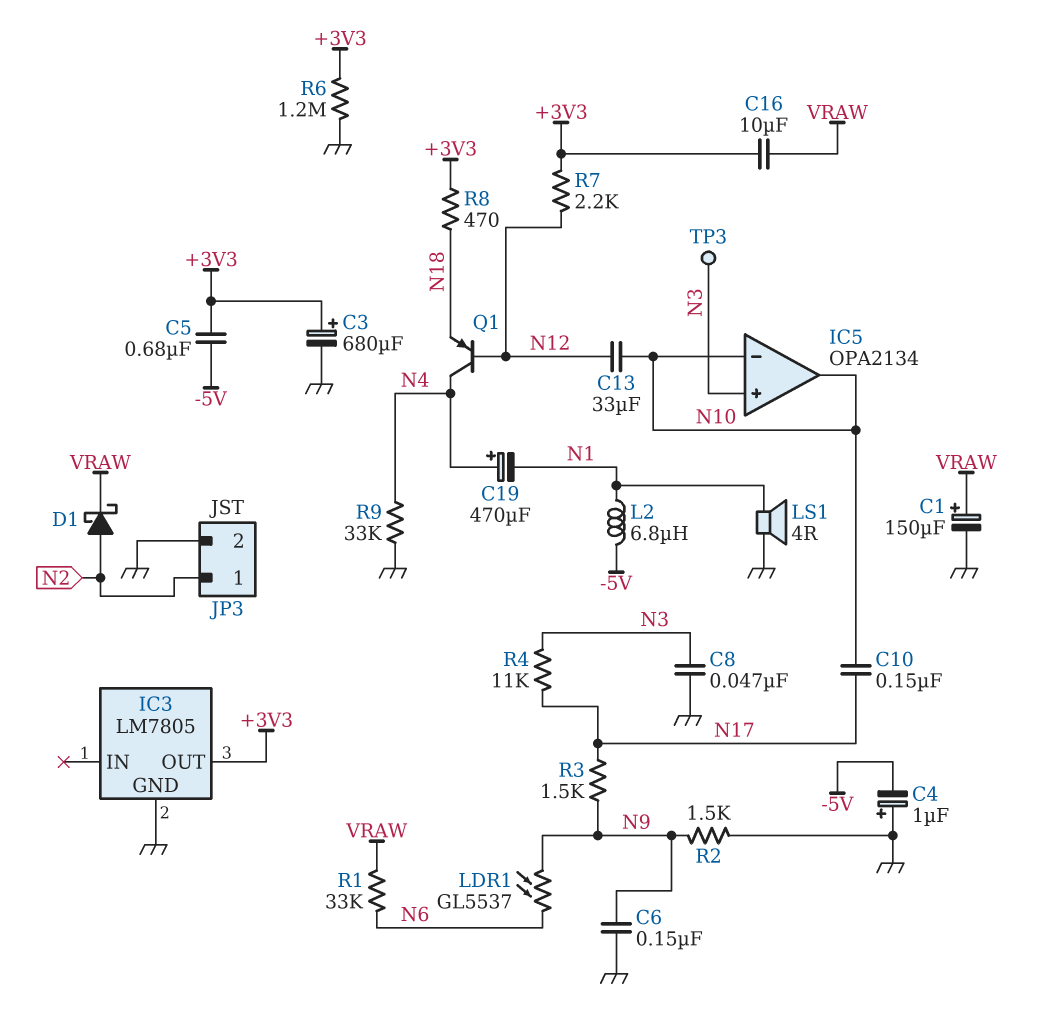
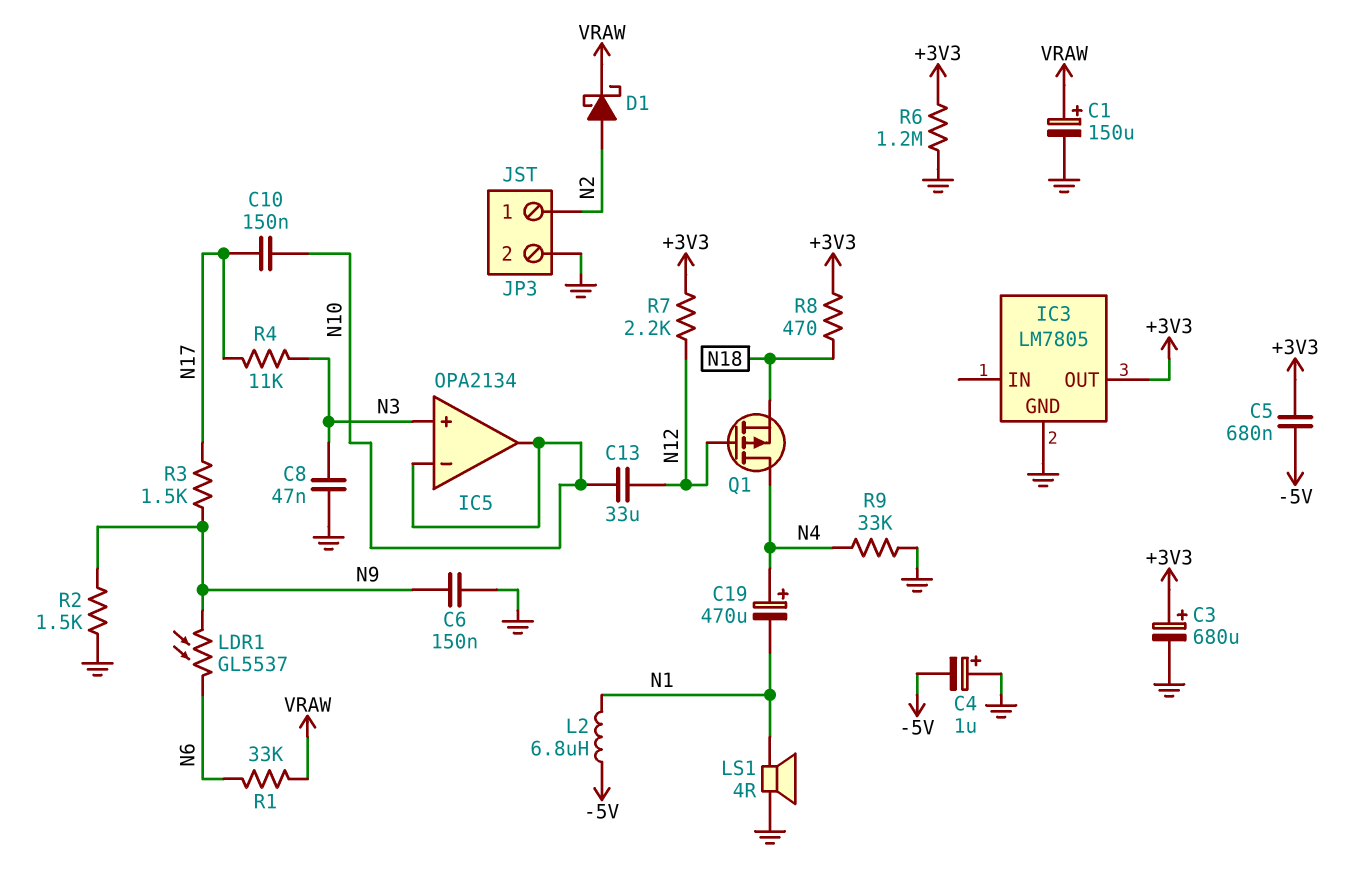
C16: 10uF (+3V3, VRAW) -> none
Q1: PNP (B N12, C N4, E N18) -> PMOS (G N12, D N4, S N18)
TP3: test point (N3) -> none

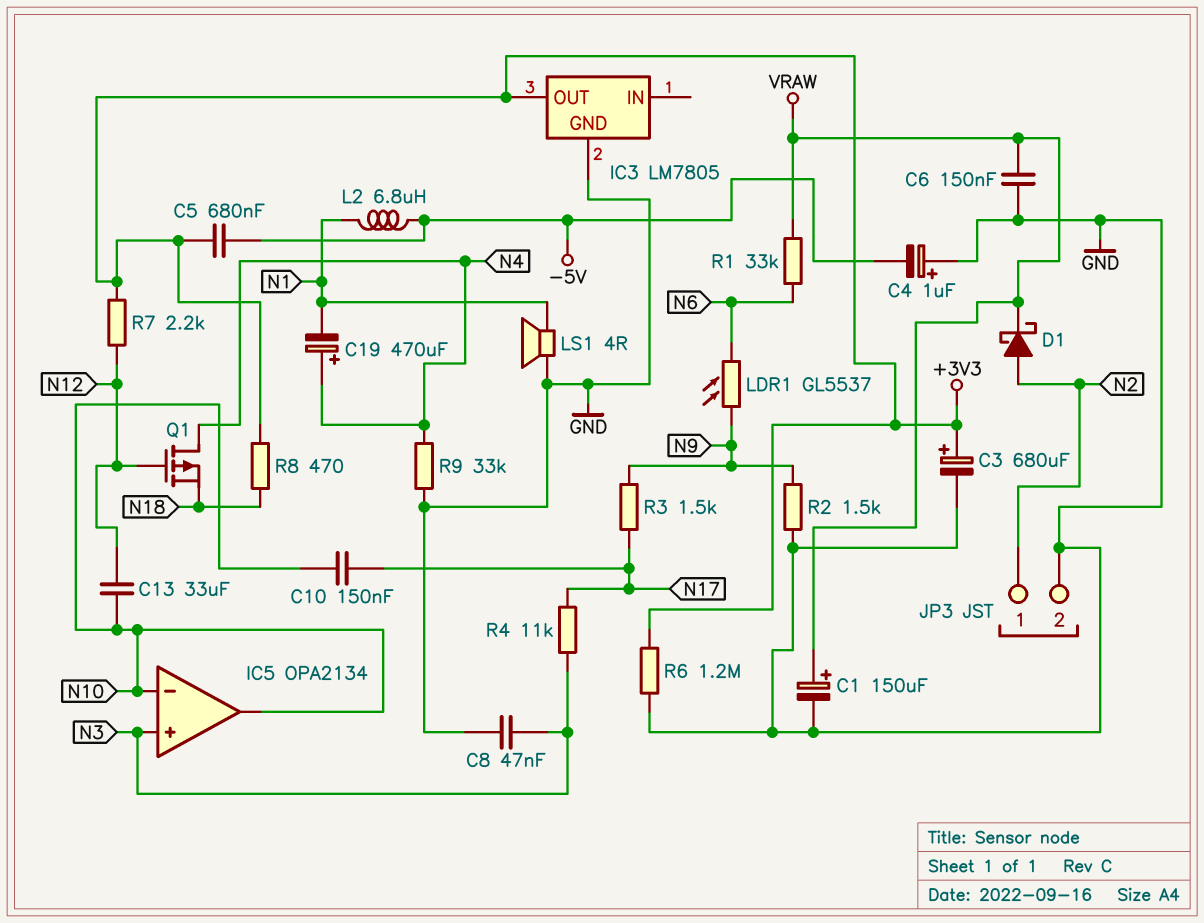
C6: 150nF (GND, N9) -> 150nF (GND, VRAW)

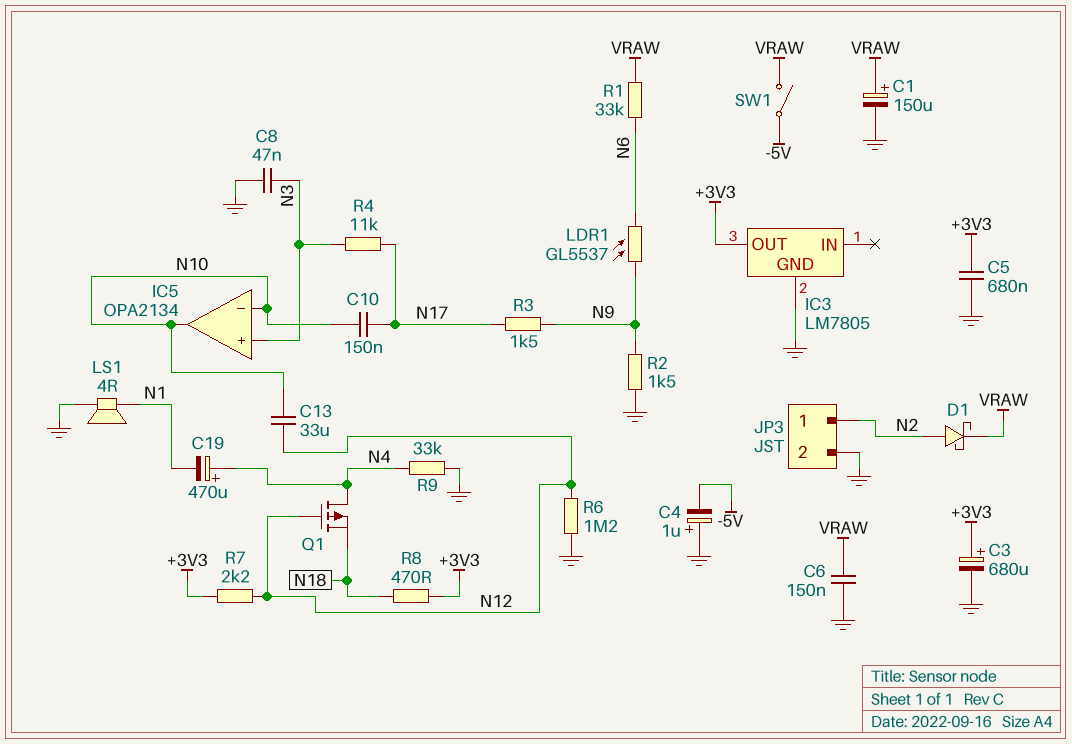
C5: 680nF (+3V3, -5V) -> 680nF (+3V3, GND)
L2: 6.8uH (-5V, N1) -> none
R6: 1.2M (+3V3, GND) -> 1.2M (GND, N12)
SW1: none -> switch (-5V, VRAW)

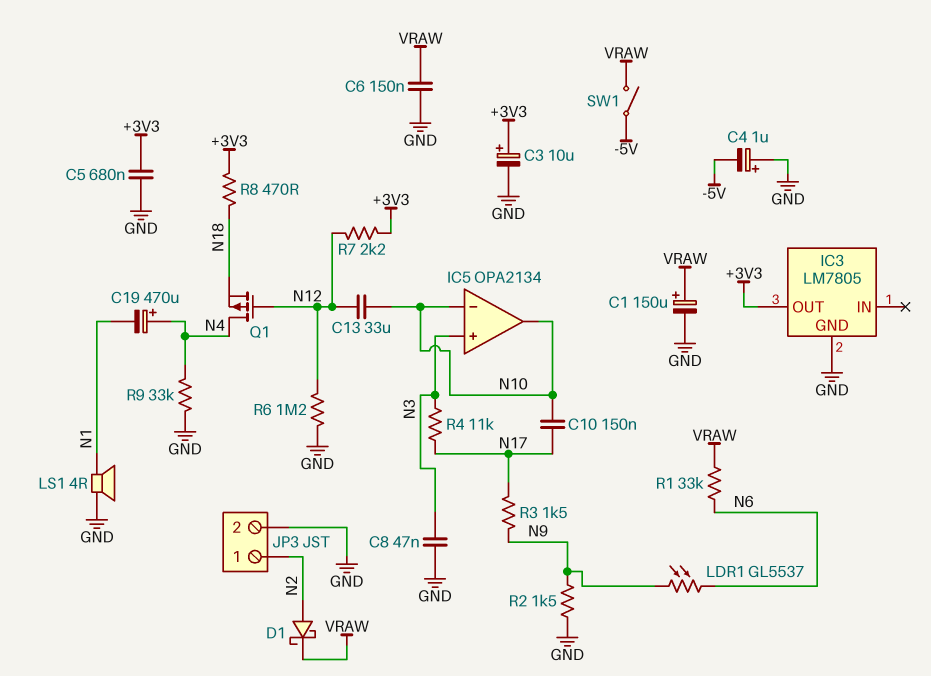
C3: 680uF (plus +3V3, minus GND) -> 10uF (plus +3V3, minus GND)

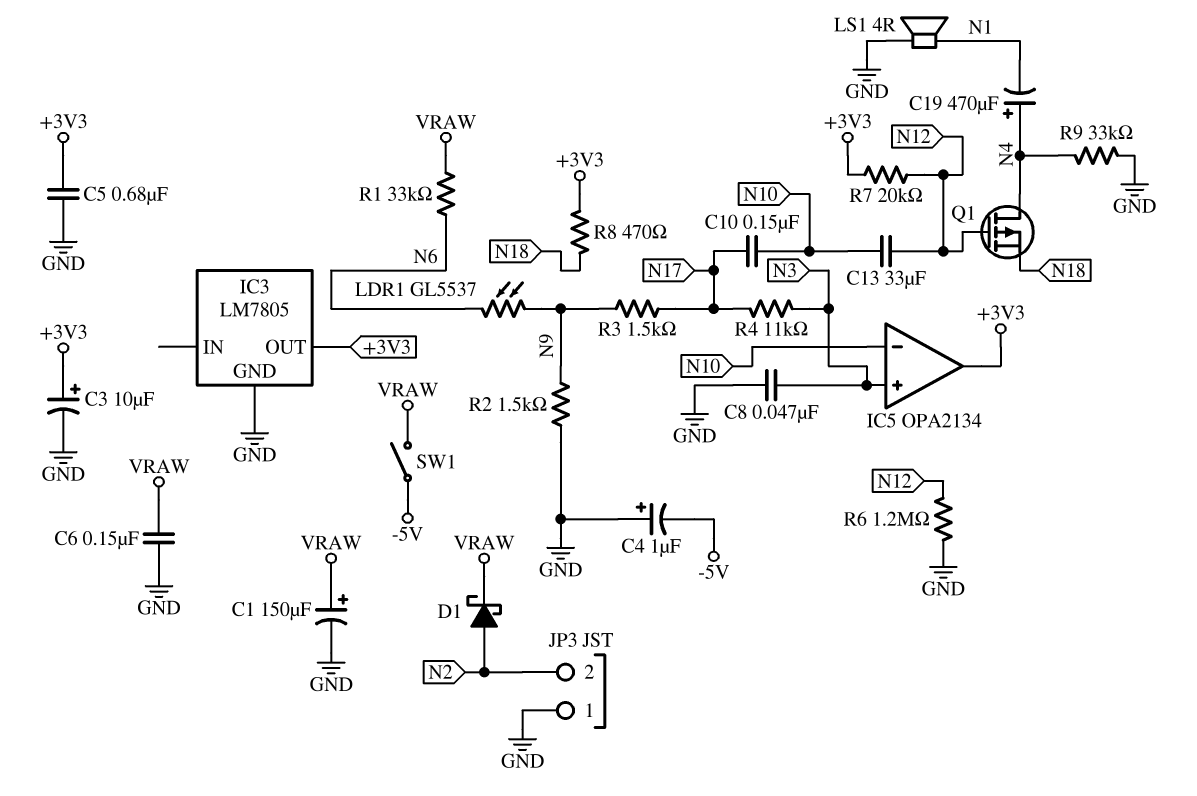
IC5 pin out: N10 -> +3V3
JP3 pin 1: N2 -> GND
JP3 pin 2: GND -> N2
R7: 2.2k (+3V3, N12) -> 20k (+3V3, N12)

